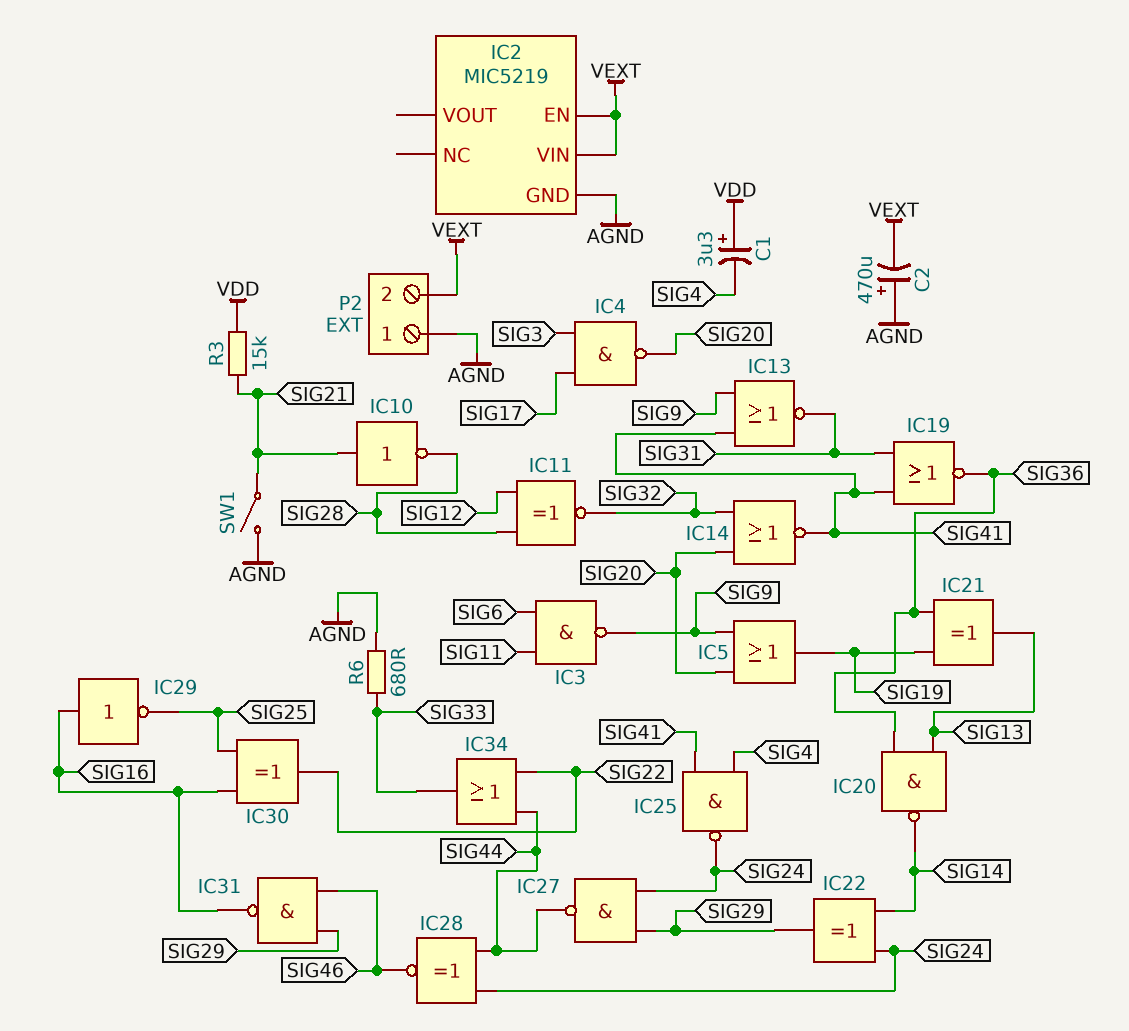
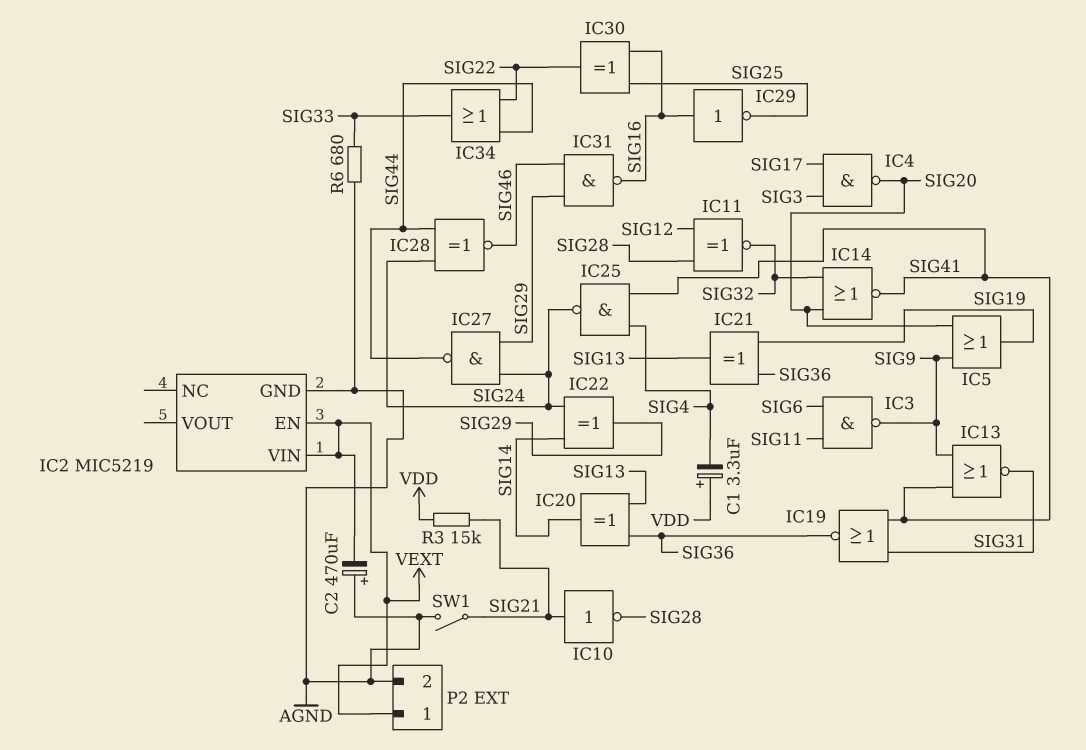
IC20: NAND (in SIG13, in SIG36, out SIG14) -> XOR (in SIG13, in SIG36, out SIG14)
P2 pin 1: AGND -> VEXT
P2 pin 2: VEXT -> AGND

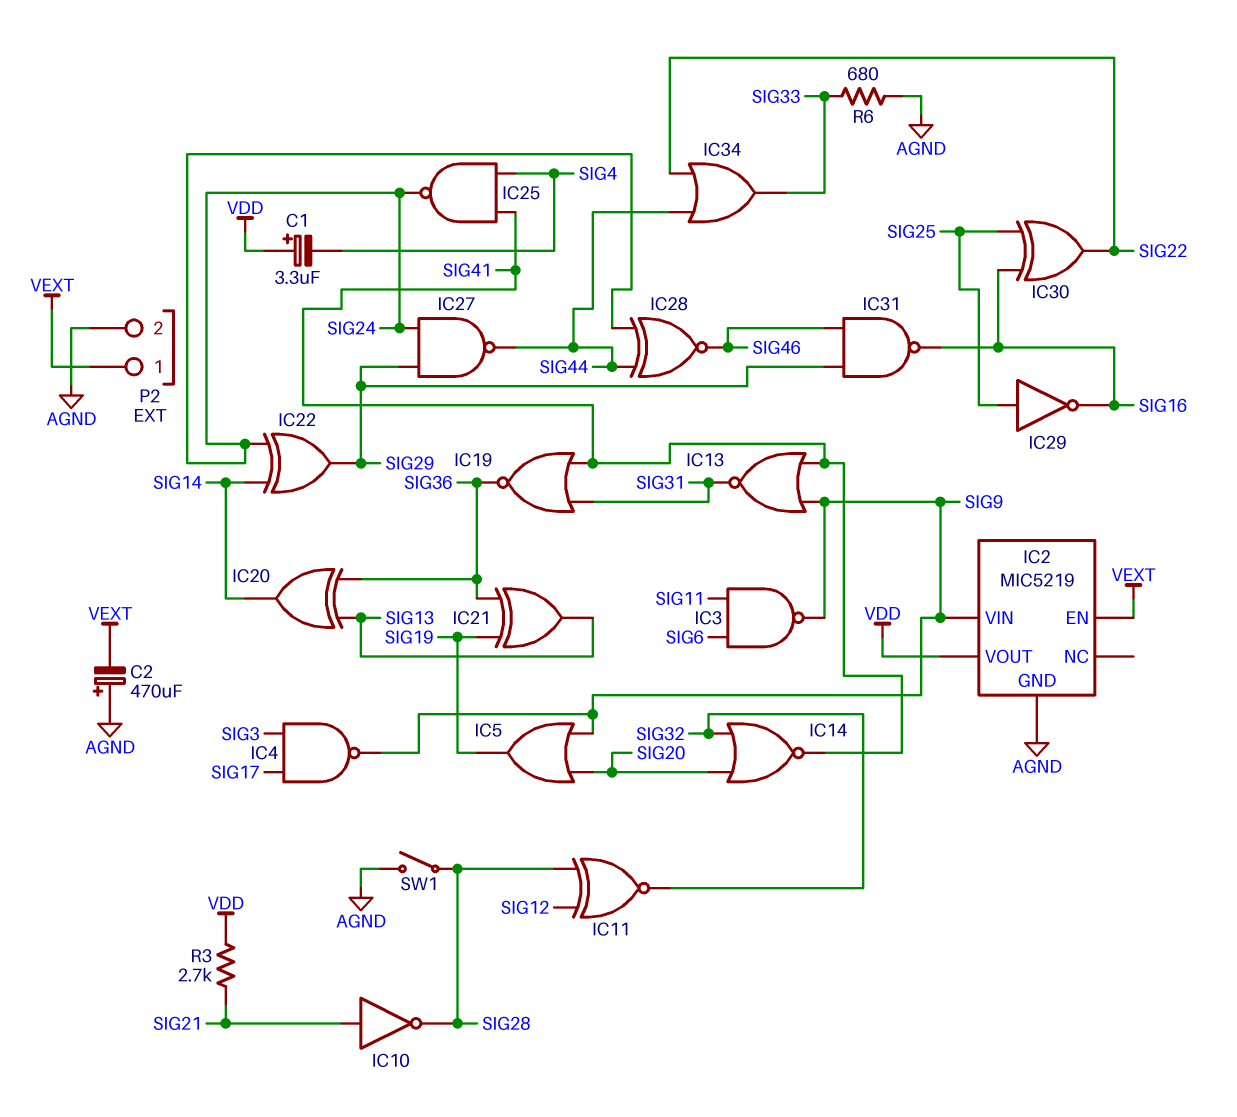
IC2 pin VIN: VEXT -> SIG9
IC2 pin VOUT: none -> VDD
IC4: NAND (in SIG3, in SIG17, out SIG20) -> NAND (in SIG3, in SIG17, out SIG9)
IC29: NOT (in SIG16, out SIG25) -> NOT (in SIG25, out SIG16)
R3: 15k (SIG21, VDD) -> 2.7k (SIG21, VDD)
SW1: switch (AGND, SIG21) -> switch (AGND, SIG28)

